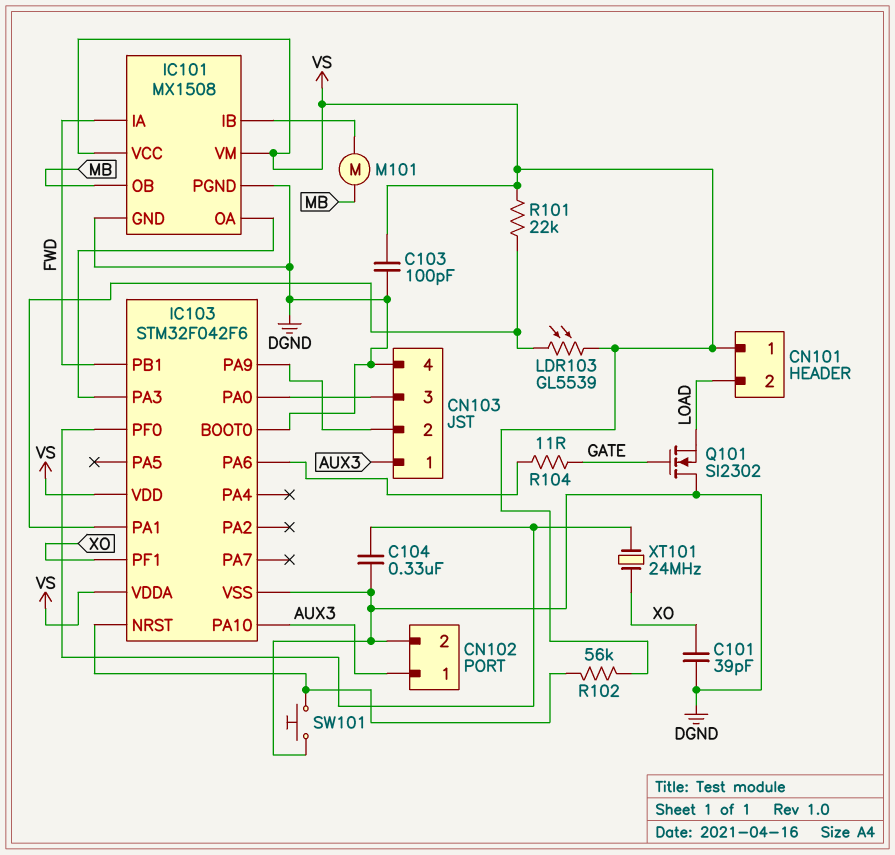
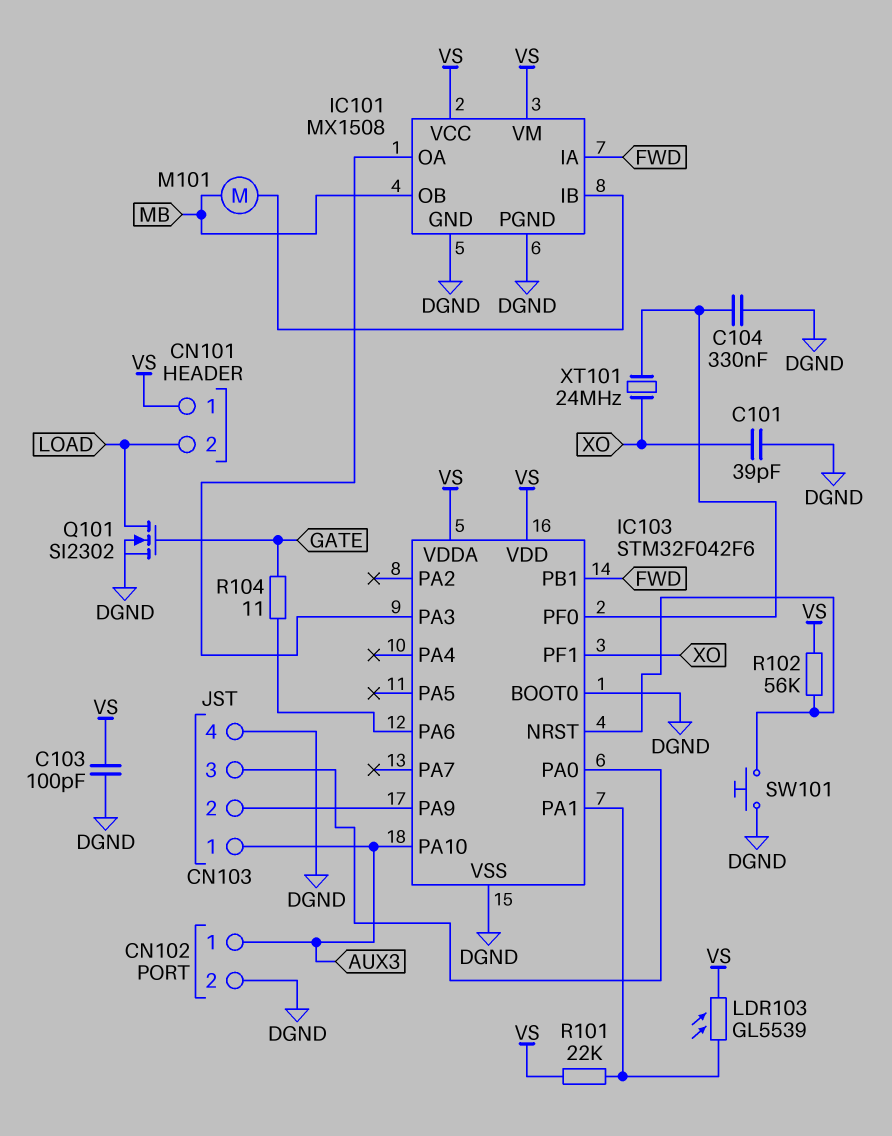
Q101: NMOS SI2302 (G GATE, D DGND, S LOAD) -> NMOS SI2302 (G GATE, D LOAD, S DGND)

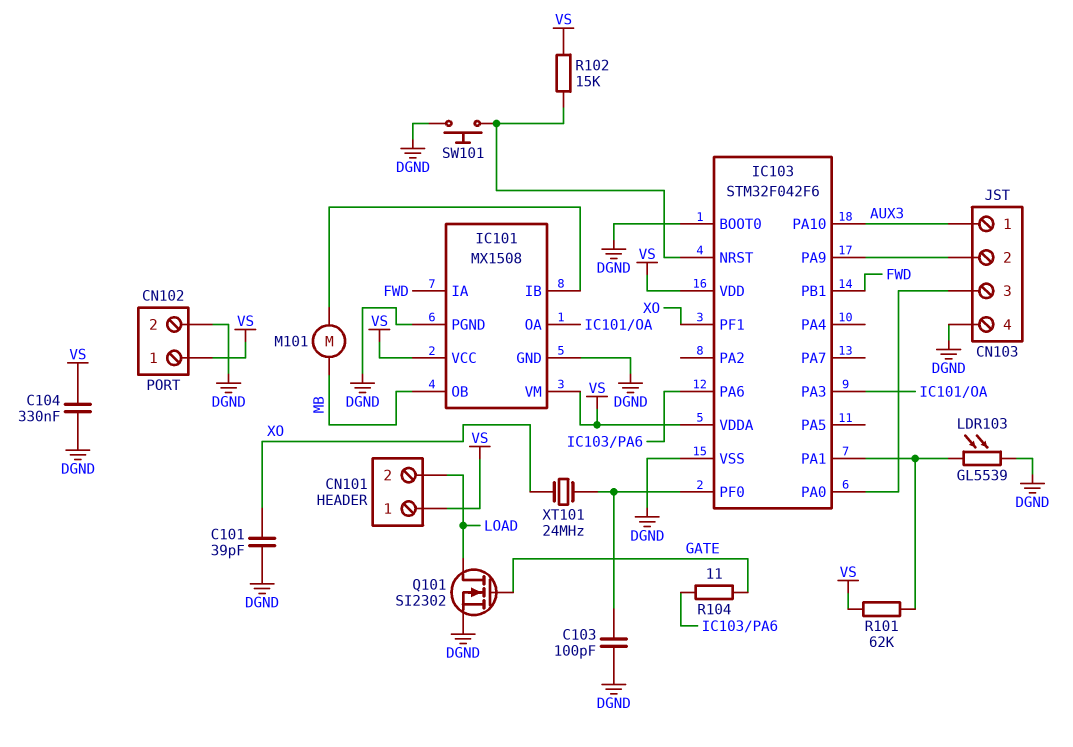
C103: 100pF (DGND, VS) -> 100pF (DGND, IC103/PF0)
C104: 330nF (DGND, IC103/PF0) -> 330nF (DGND, VS)
CN102 pin 1: AUX3 -> VS
LDR103: GL5539 (IC103/PA1, VS) -> GL5539 (DGND, IC103/PA1)
R101: 22k (IC103/PA1, VS) -> 62k (IC103/PA1, VS)
R102: 56k (IC103/NRST, VS) -> 15k (IC103/NRST, VS)

